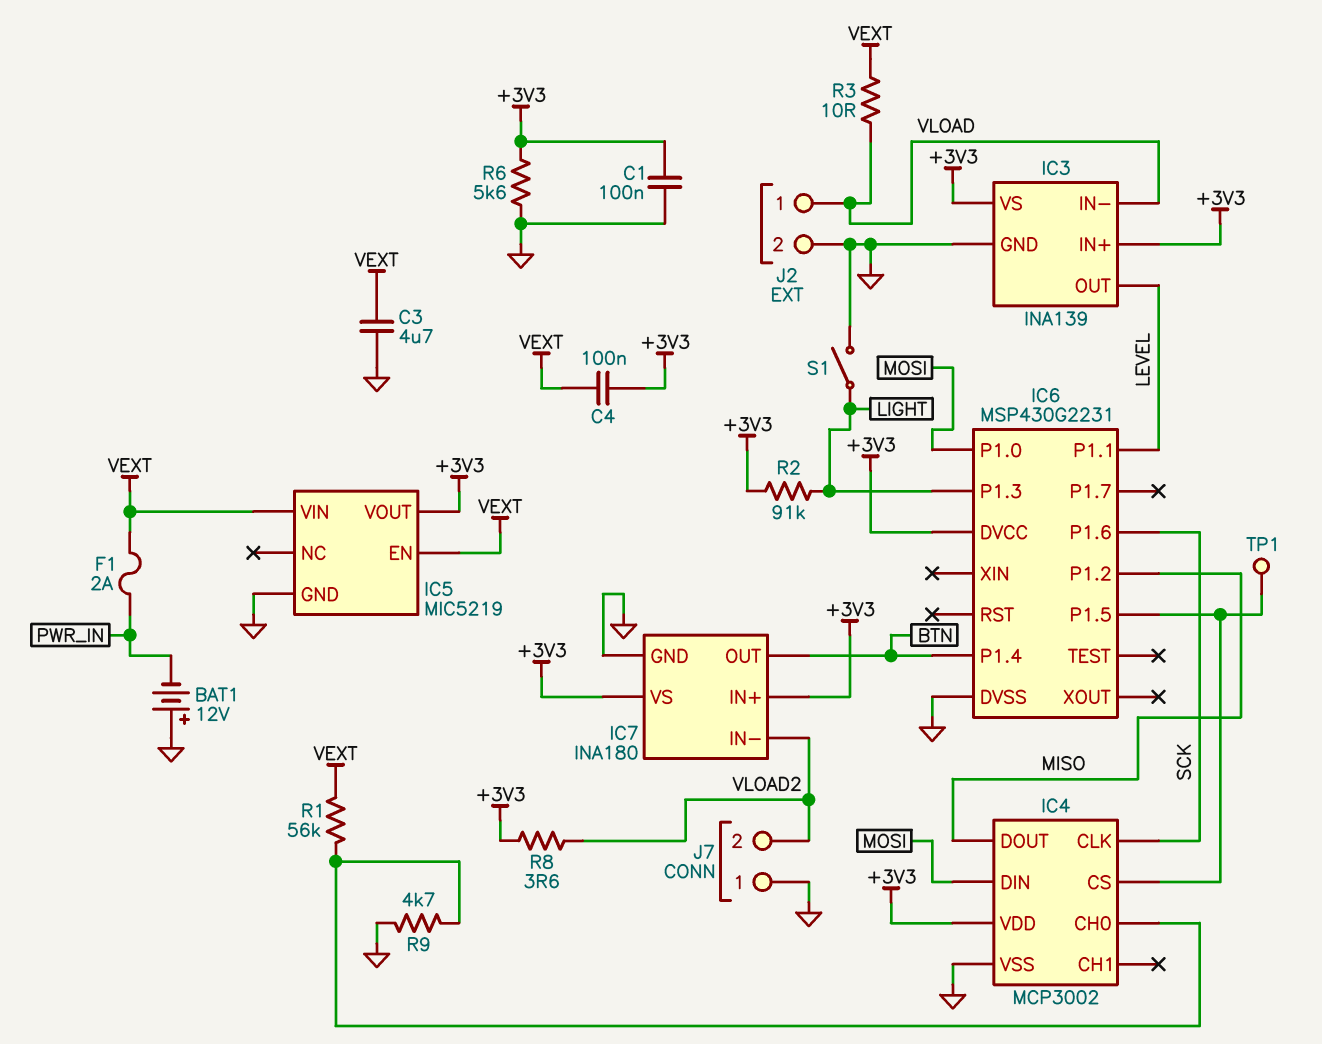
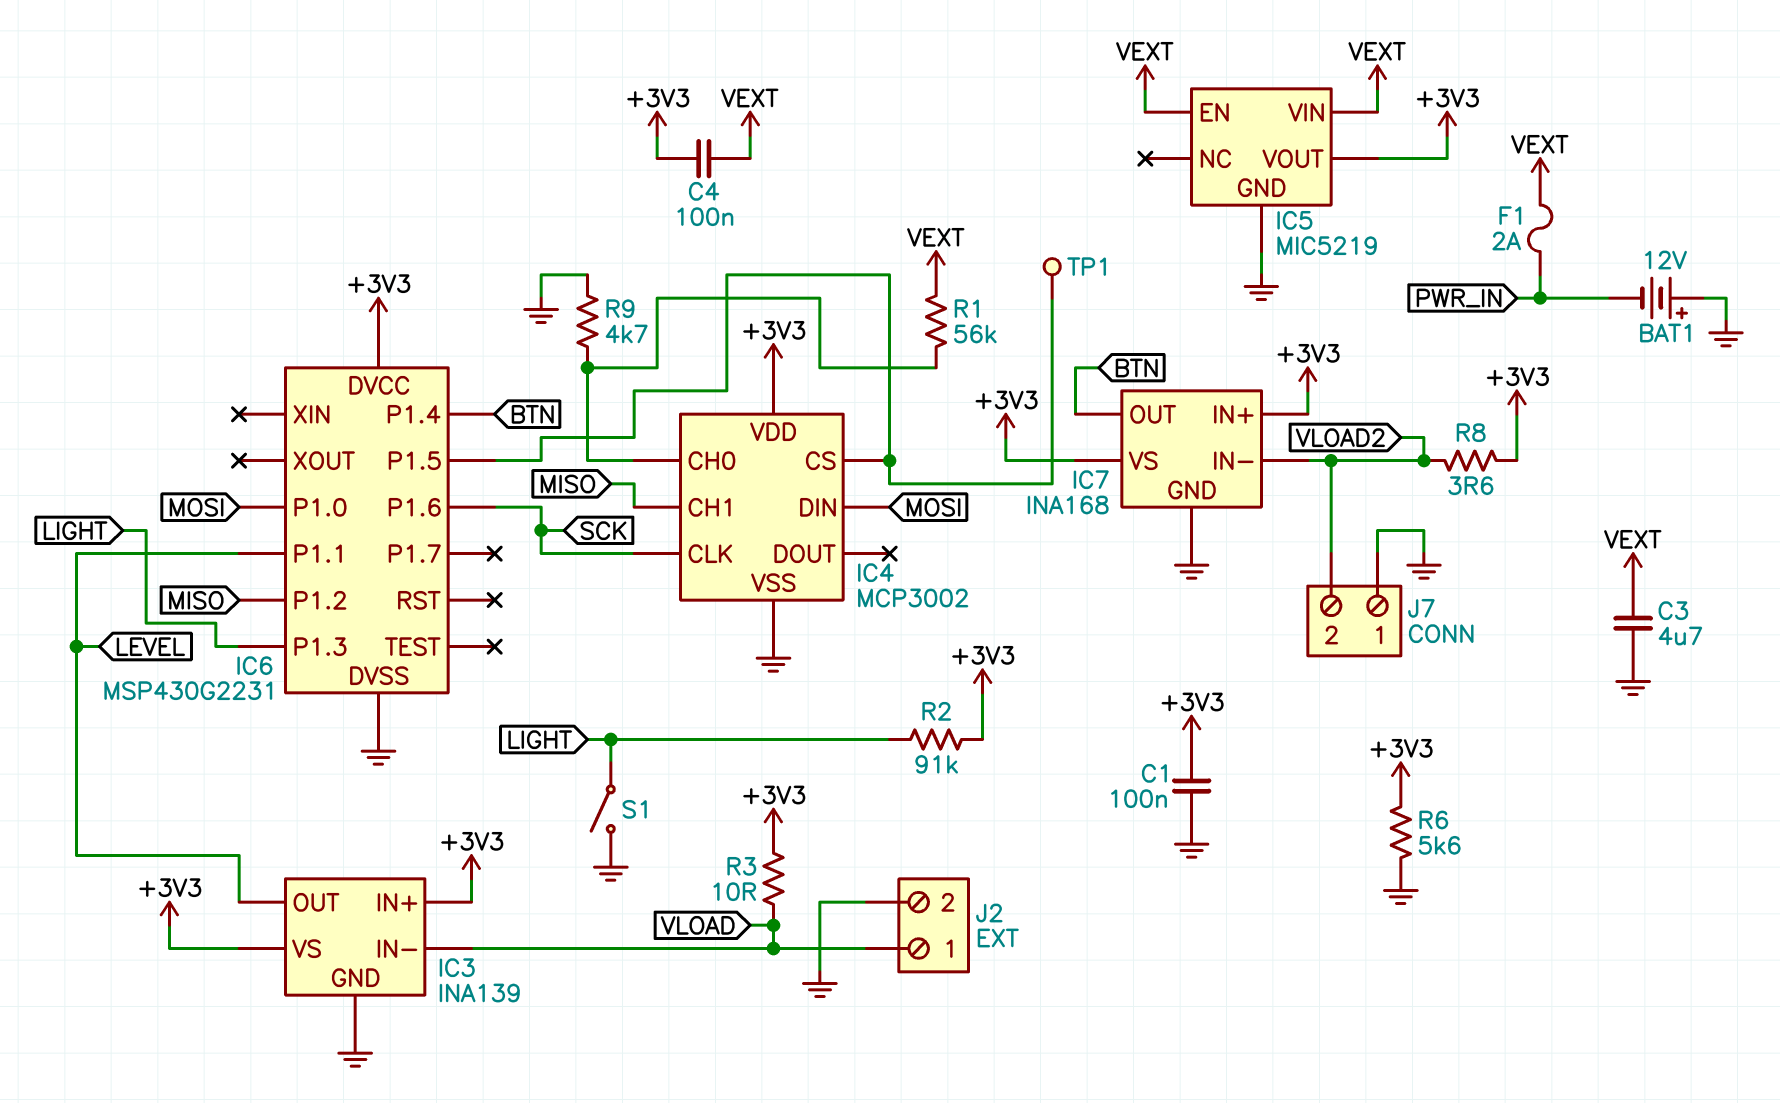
IC4 pin CH1: none -> MISO
IC4 pin DOUT: MISO -> none
IC7: INA180 -> INA168
R3: 10 (VEXT, VLOAD) -> 10 (+3V3, VLOAD)

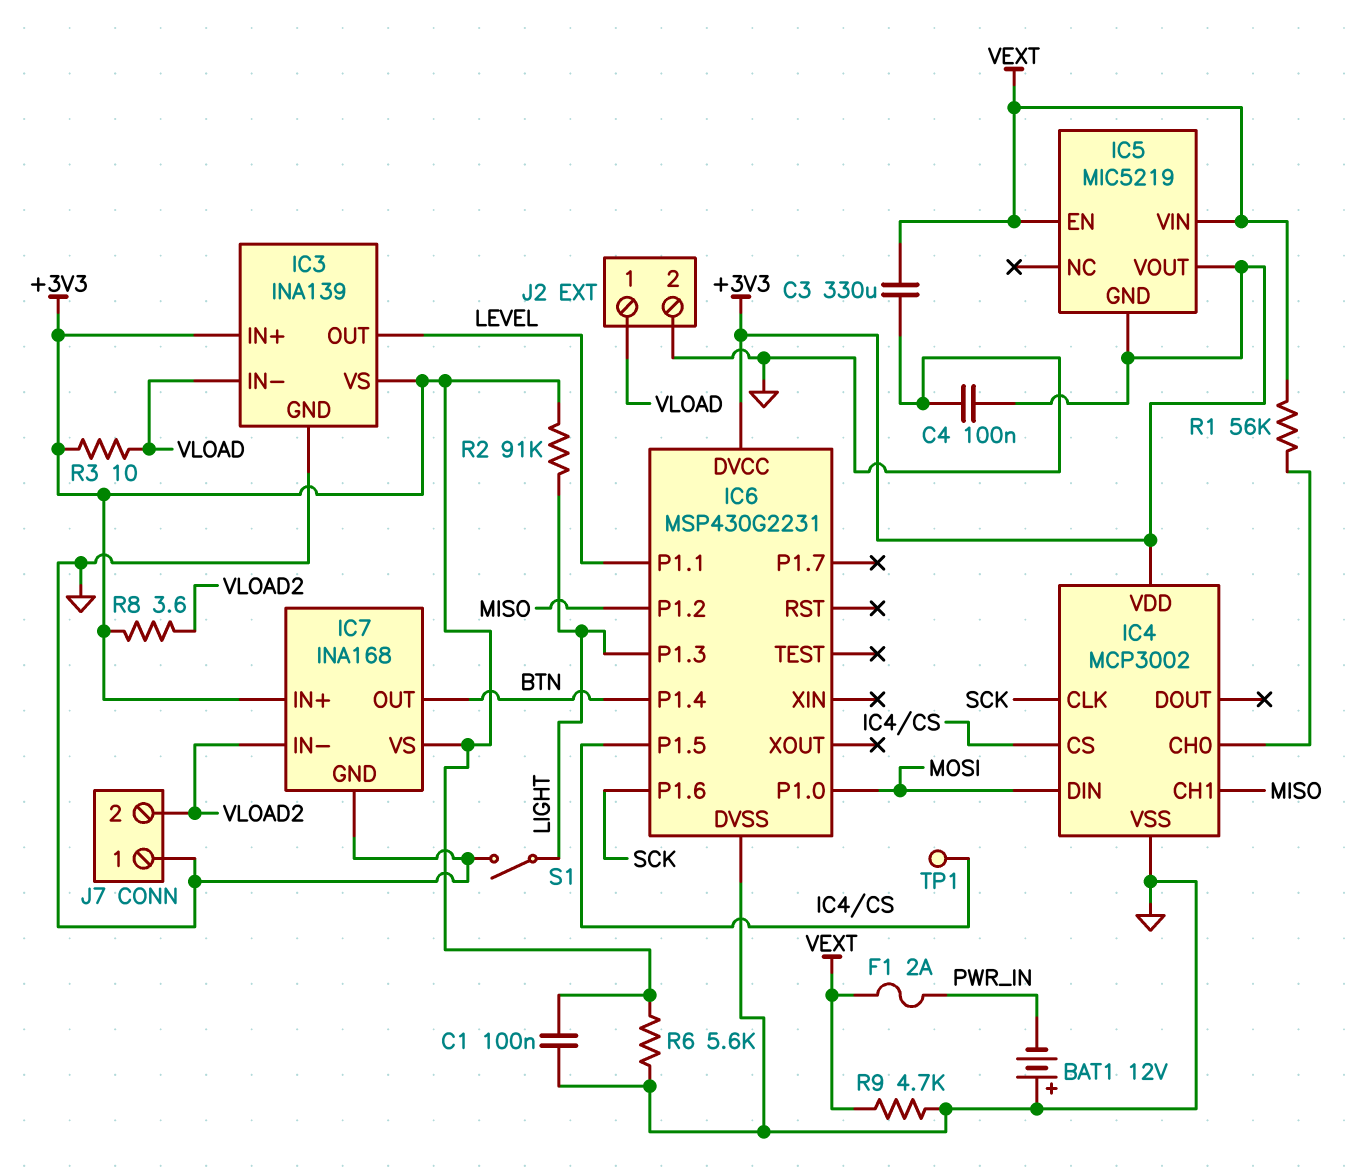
C3: 4.7uF (GND, VEXT) -> 330uF (GND, VEXT)
C4: 100nF (+3V3, VEXT) -> 100nF (+3V3, GND)
IC5 pin GND: GND -> +3V3
R9: 4.7k (GND, IC4/CH0) -> 4.7k (GND, VEXT)

